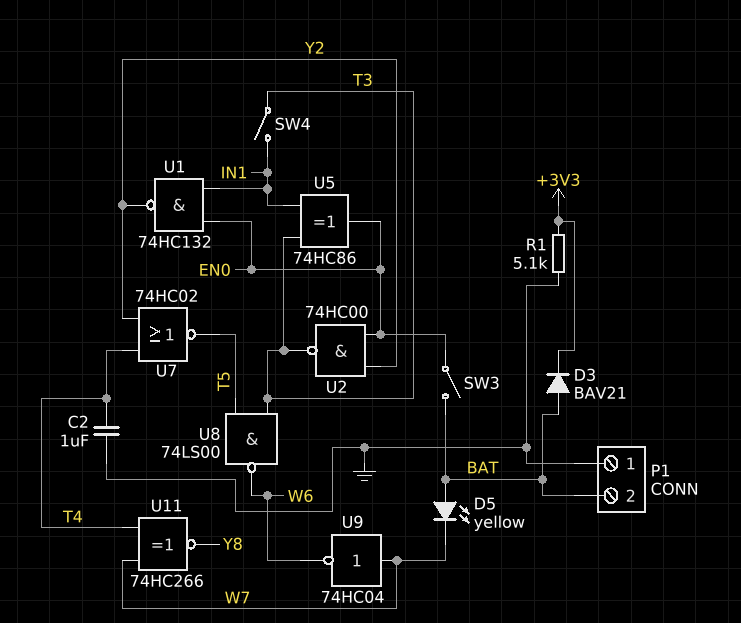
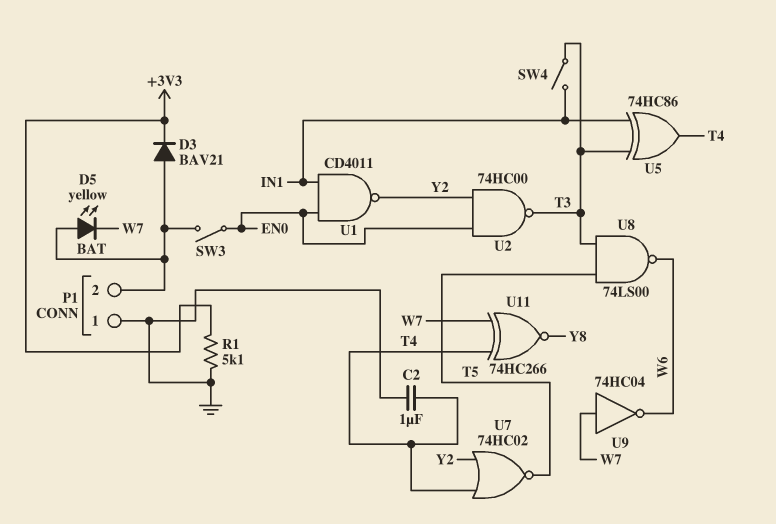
U1: NAND 74HC132 (in EN0, in IN1, out Y2) -> NAND CD4011 (in EN0, in IN1, out Y2)
U5: XOR 74HC86 (in IN1, in T3, out EN0) -> XOR 74HC86 (in IN1, in T3, out T4)

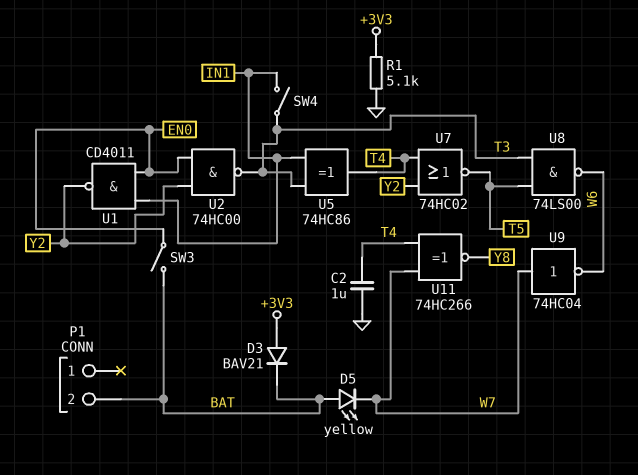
D3: diode BAV21 (A BAT, K +3V3) -> diode BAV21 (A +3V3, K BAT)
P1 pin 1: GND -> none

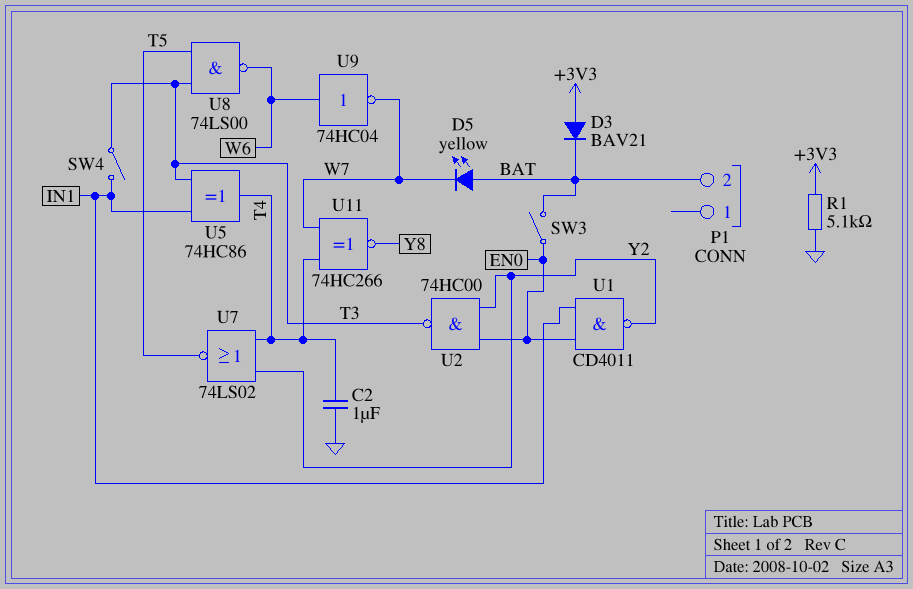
U7: NOR 74HC02 (in T4, in Y2, out T5) -> NOR 74LS02 (in T4, in Y2, out T5)
U9: NOT 74HC04 (in W7, out W6) -> NOT 74HC04 (in W6, out W7)

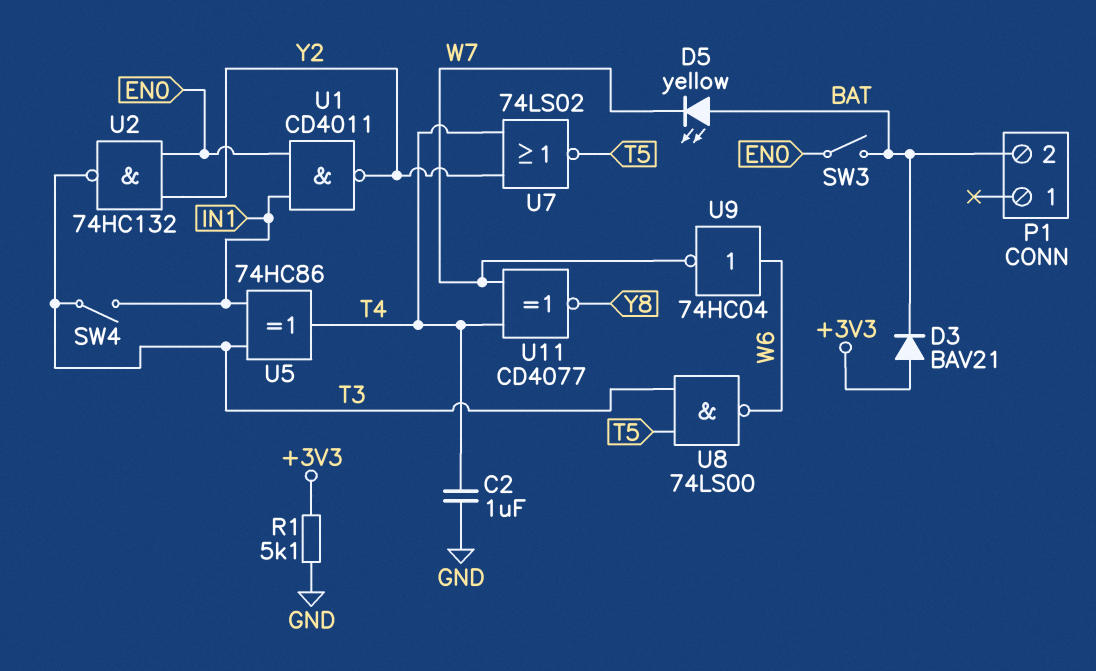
U2: NAND 74HC00 (in EN0, in Y2, out T3) -> NAND 74HC132 (in EN0, in Y2, out T3)
U11: XNOR 74HC266 (in T4, in W7, out Y8) -> XNOR CD4077 (in T4, in W7, out Y8)

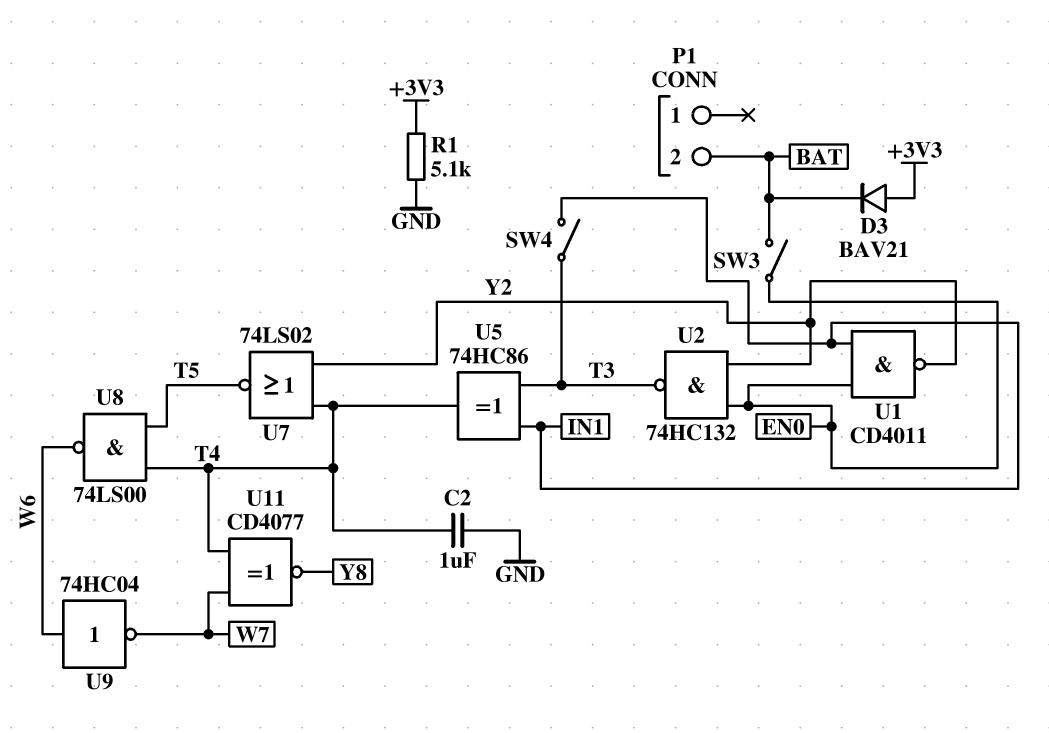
D5: LED yellow (A BAT, K W7) -> none
U8: NAND 74LS00 (in T3, in T5, out W6) -> NAND 74LS00 (in T4, in T5, out W6)

